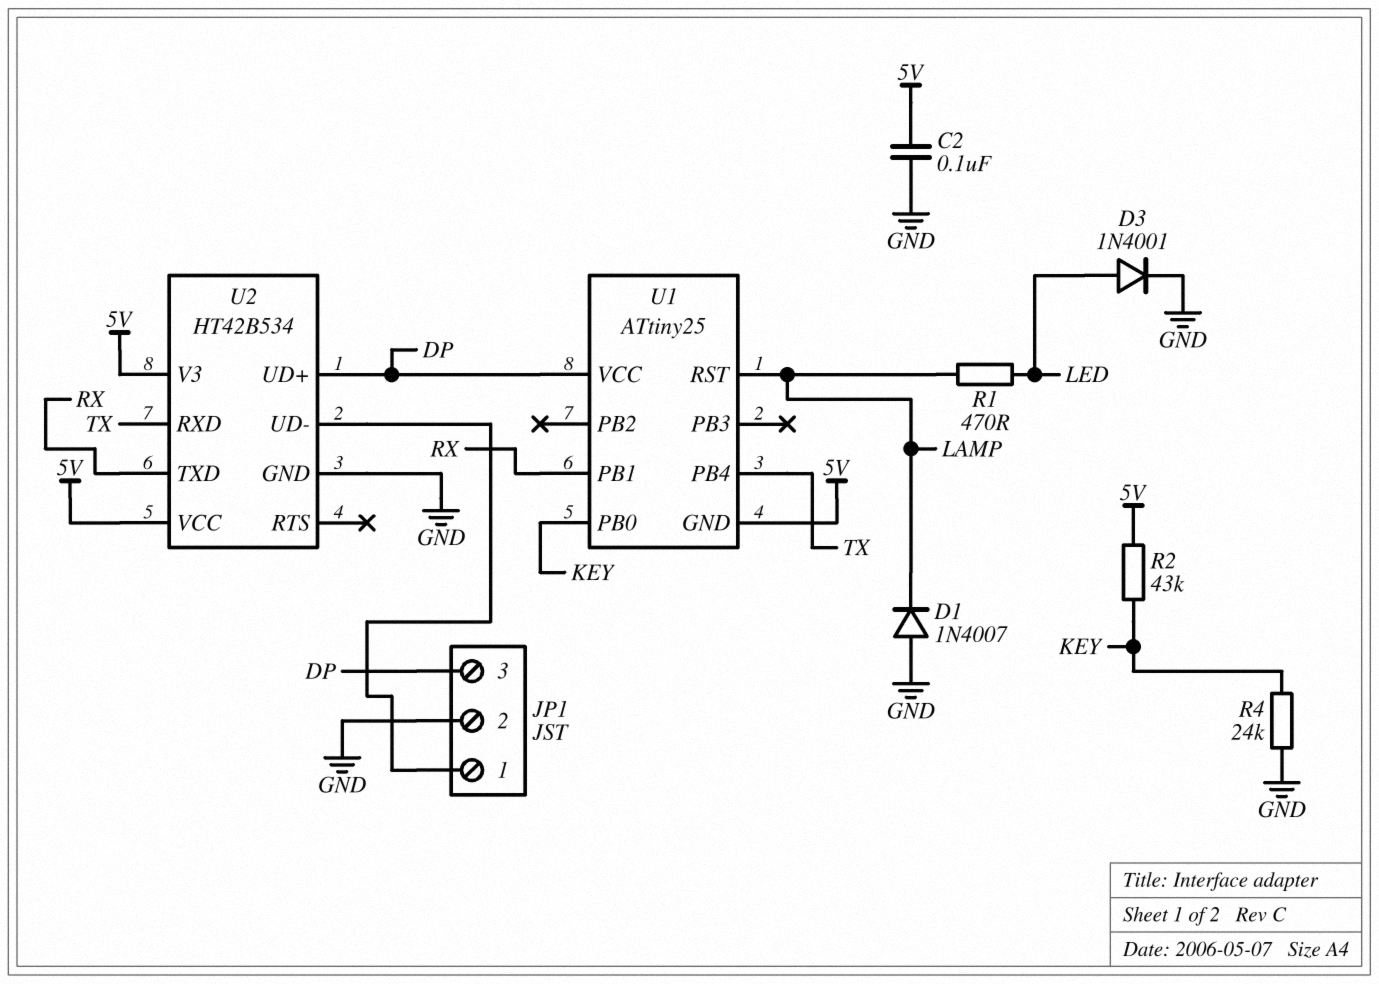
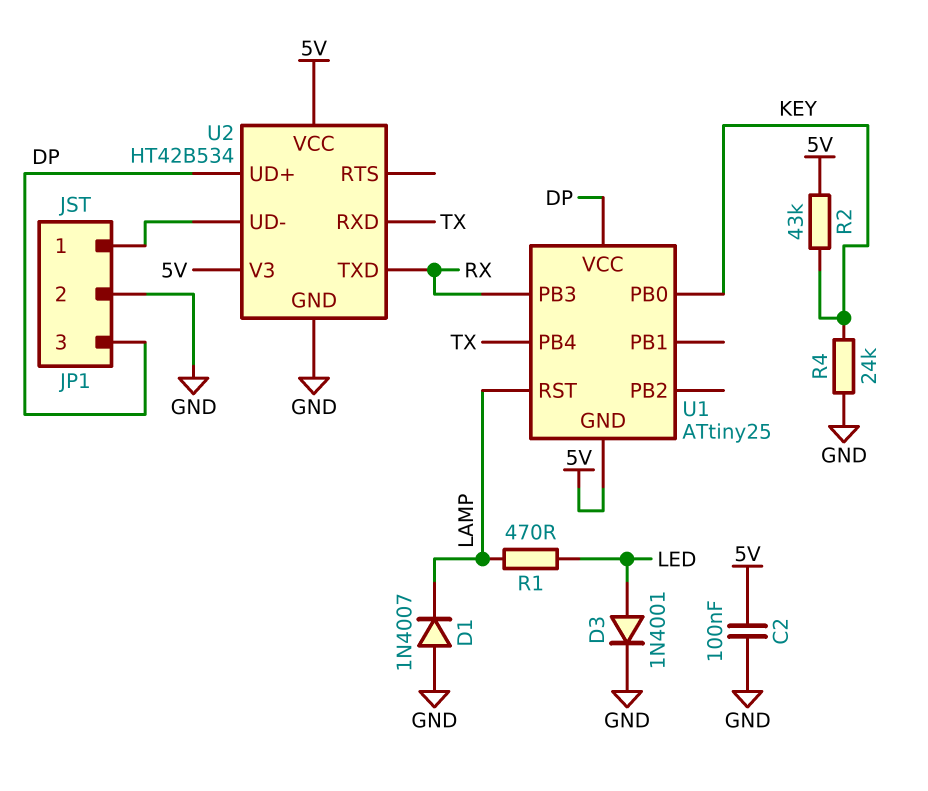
U1 pin PB1: RX -> none
U1 pin PB3: none -> RX

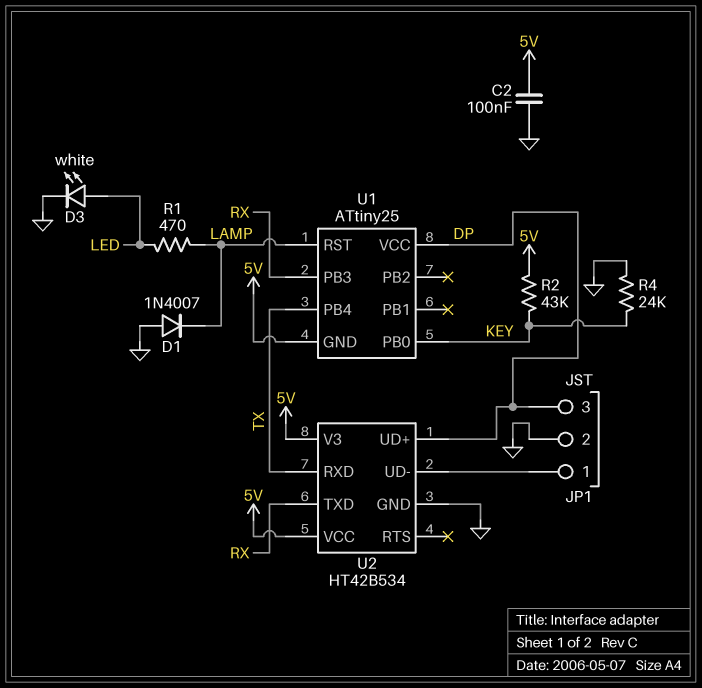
D3: diode 1N4001 (A LED, K GND) -> LED white (A LED, K GND)

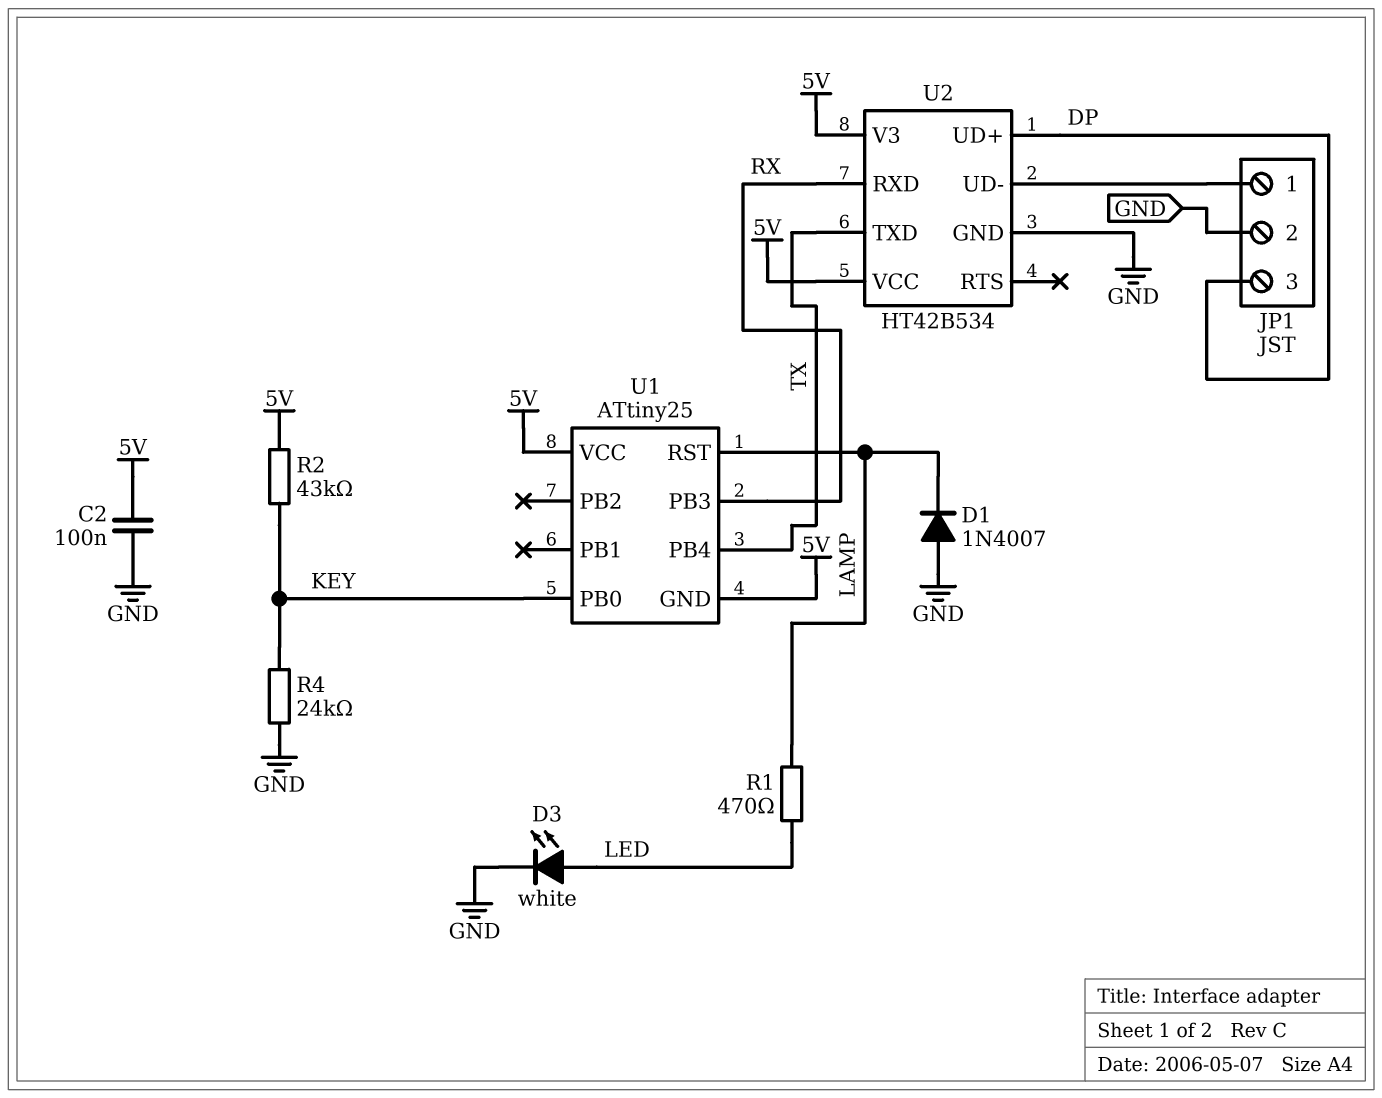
U1 pin VCC: DP -> 5V
U2 pin RXD: TX -> RX
U2 pin TXD: RX -> TX

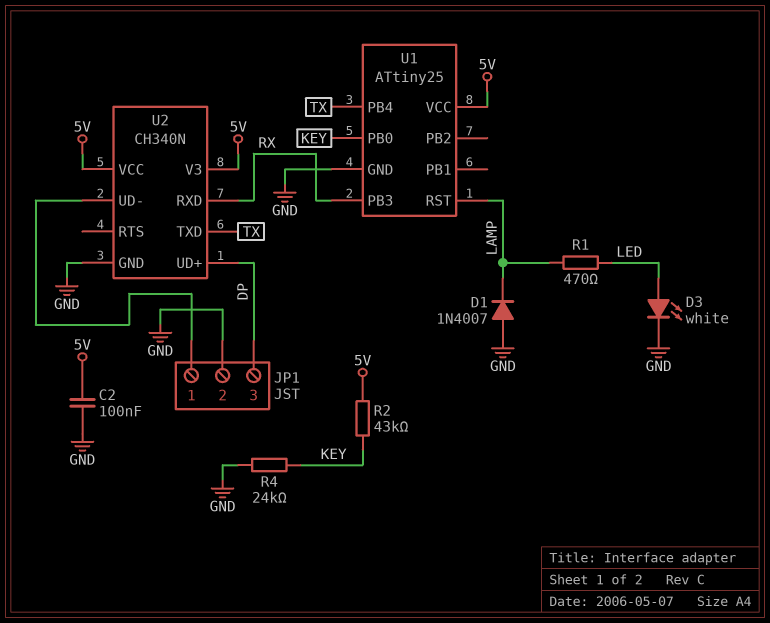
U1 pin GND: 5V -> GND
U2: HT42B534 -> CH340N

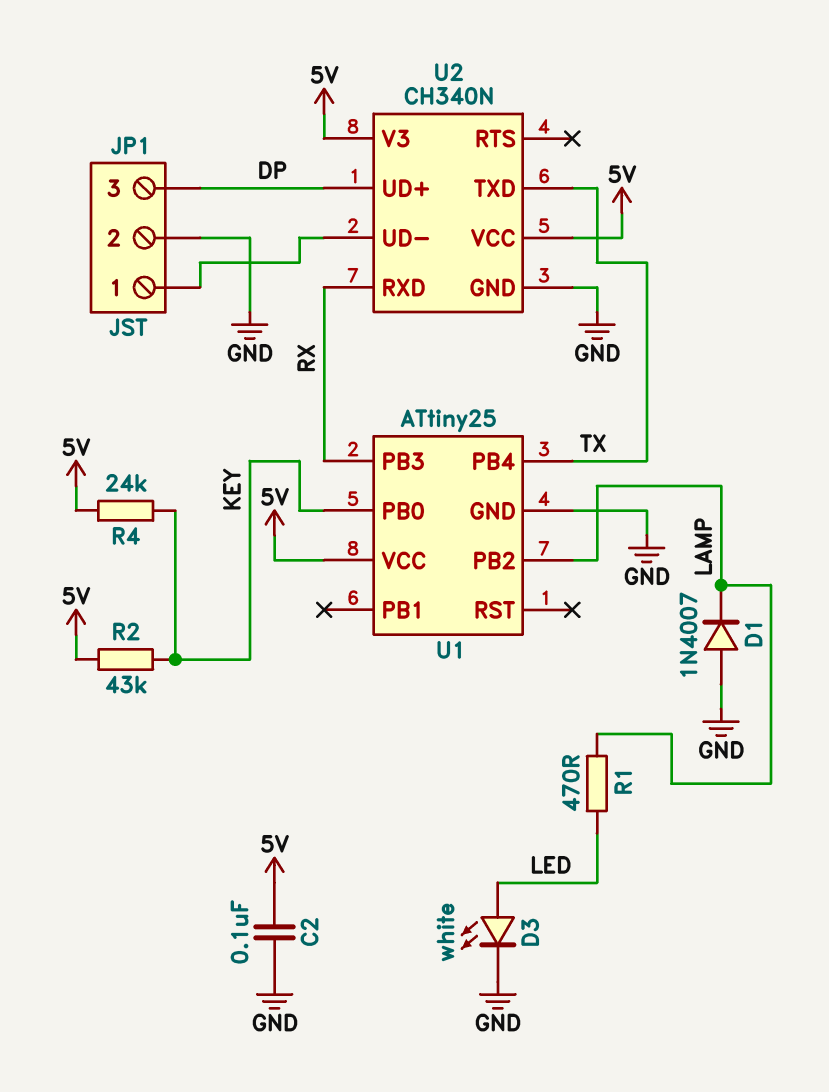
R4: 24k (GND, KEY) -> 24k (5V, KEY)
U1 pin PB2: none -> LAMP
U1 pin RST: LAMP -> none

